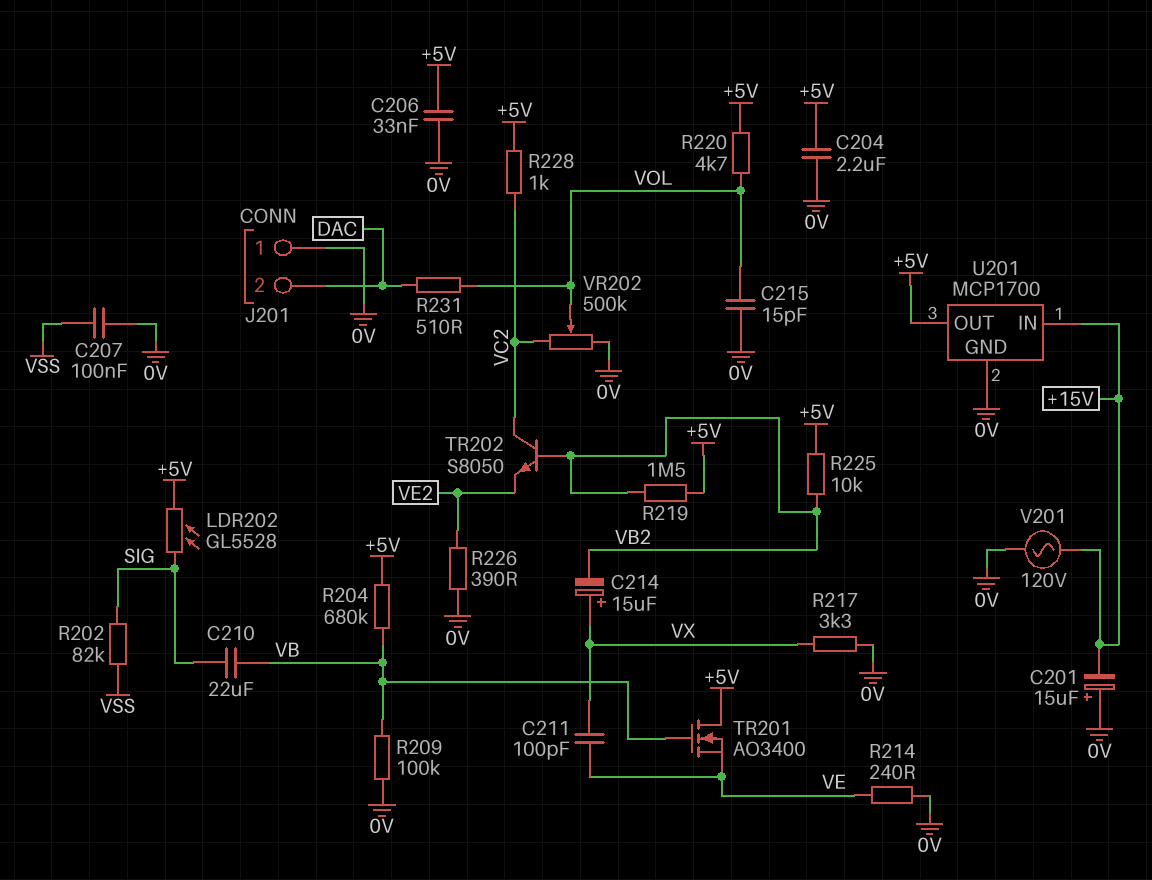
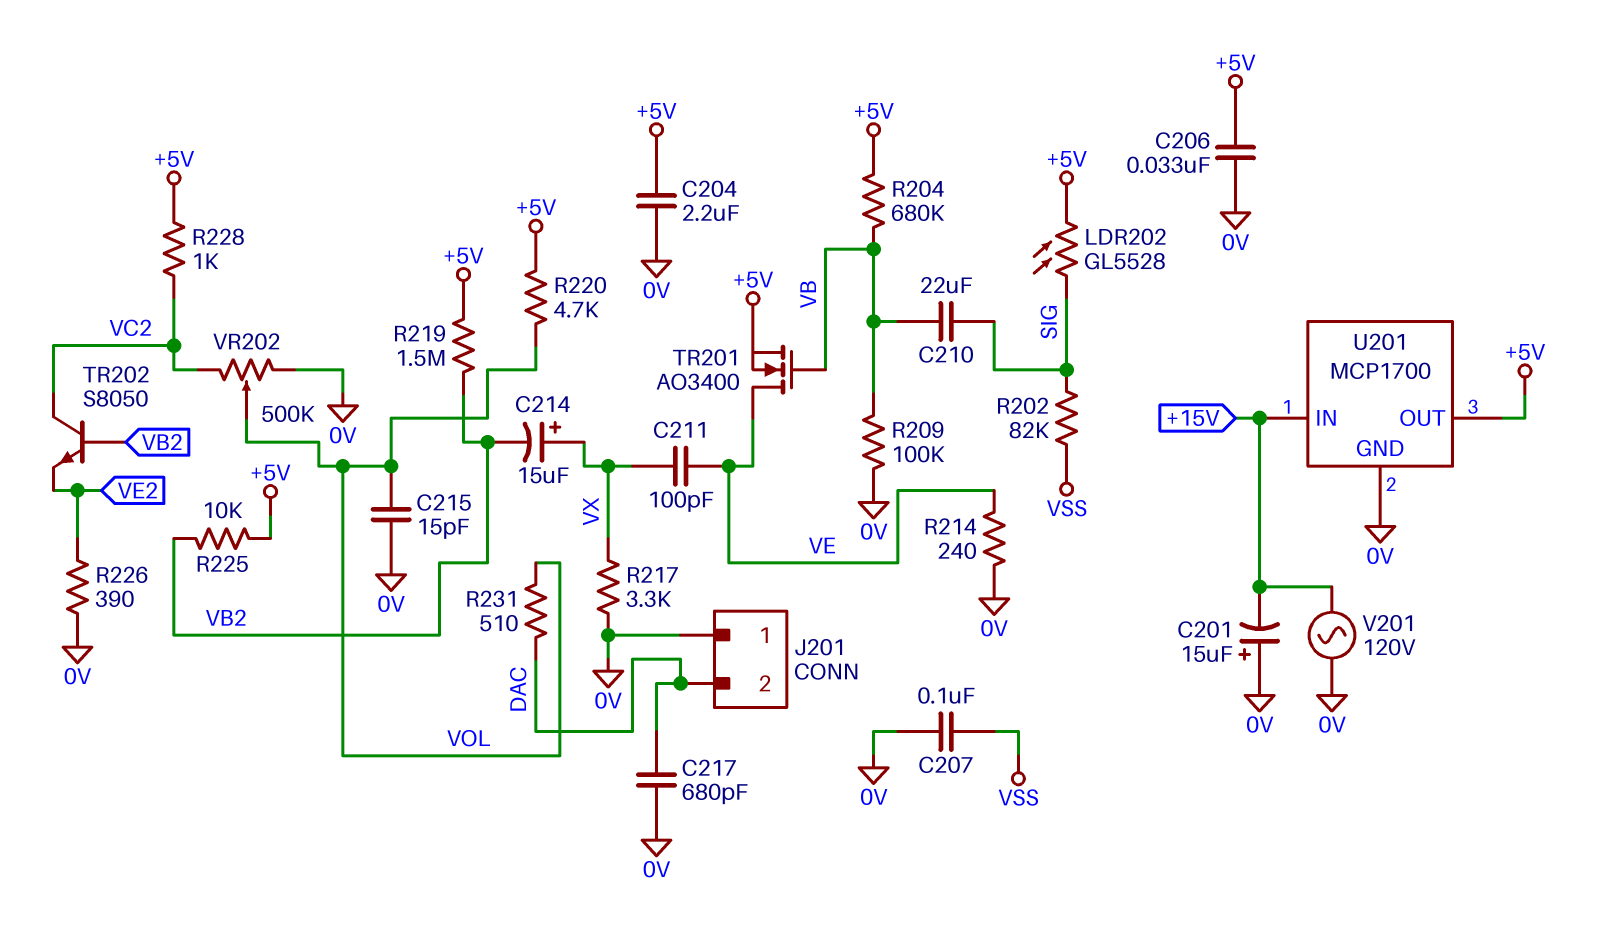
C217: none -> 680pF (0V, DAC)
TR201: NMOS AO3400 (G VB, D +5V, S VE) -> NMOS AO3400 (G VB, D VE, S +5V)

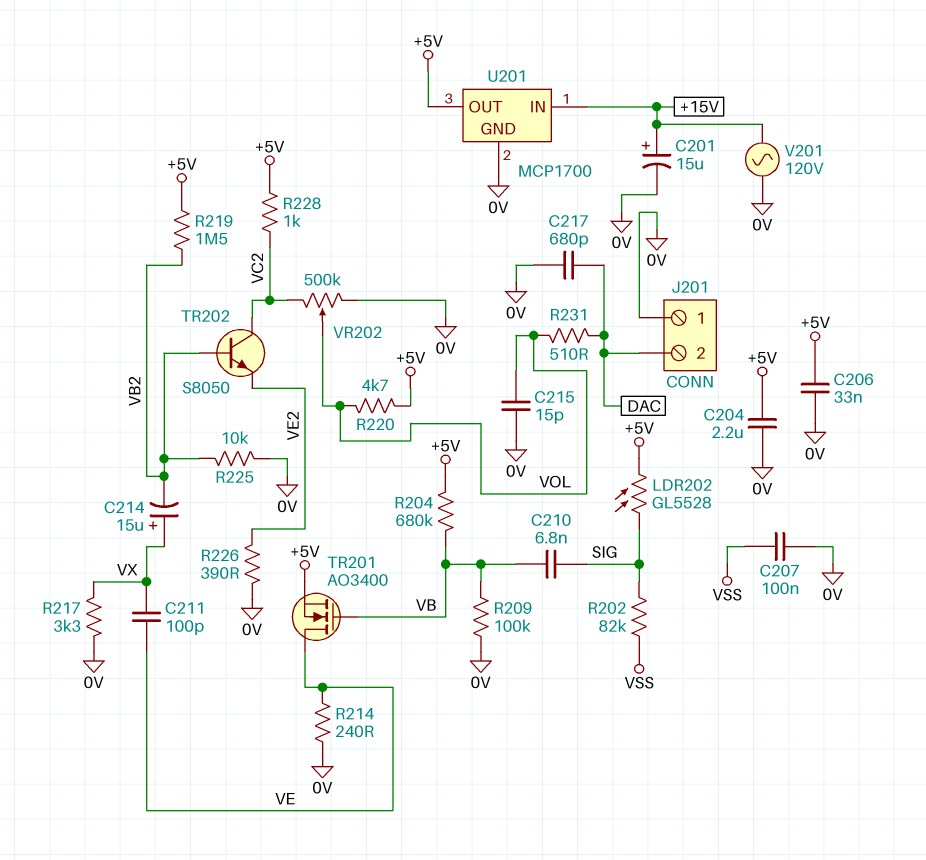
C201: 15uF (plus 0V, minus +15V) -> 15uF (plus +15V, minus 0V)
C210: 22uF (SIG, VB) -> 6.8nF (SIG, VB)
R225: 10k (+5V, VB2) -> 10k (0V, VB2)

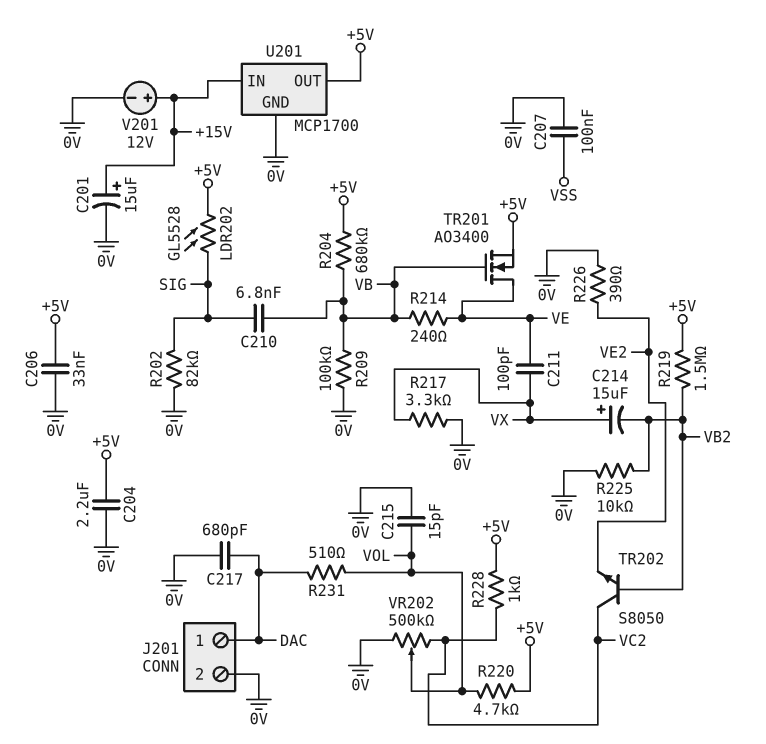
J201 pin 1: 0V -> DAC
J201 pin 2: DAC -> 0V
R202: 82k (SIG, VSS) -> 82k (0V, SIG)
R214: 240 (0V, VE) -> 240 (VB, VE)
V201: AC 120V (+15V, 0V) -> 12V (plus +15V, minus 0V)

